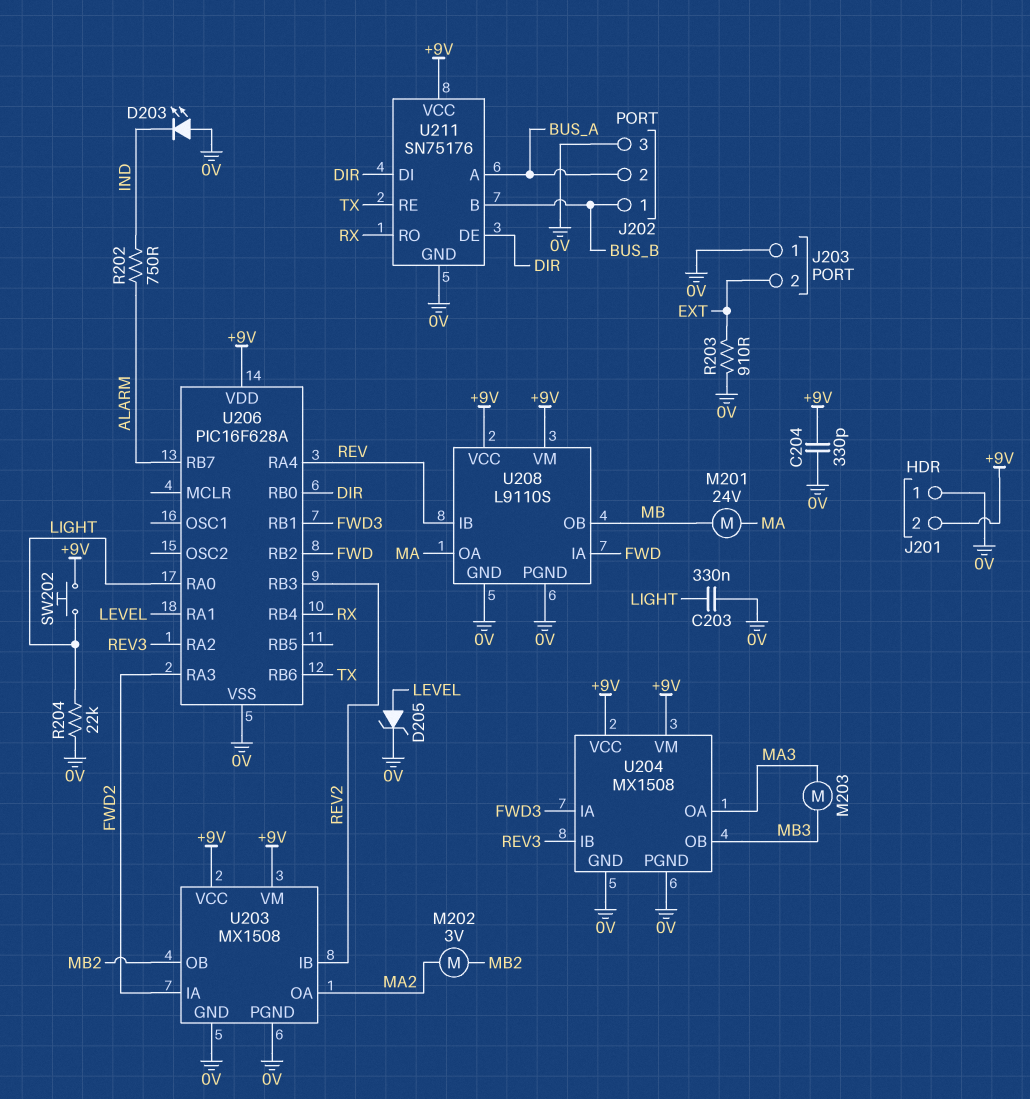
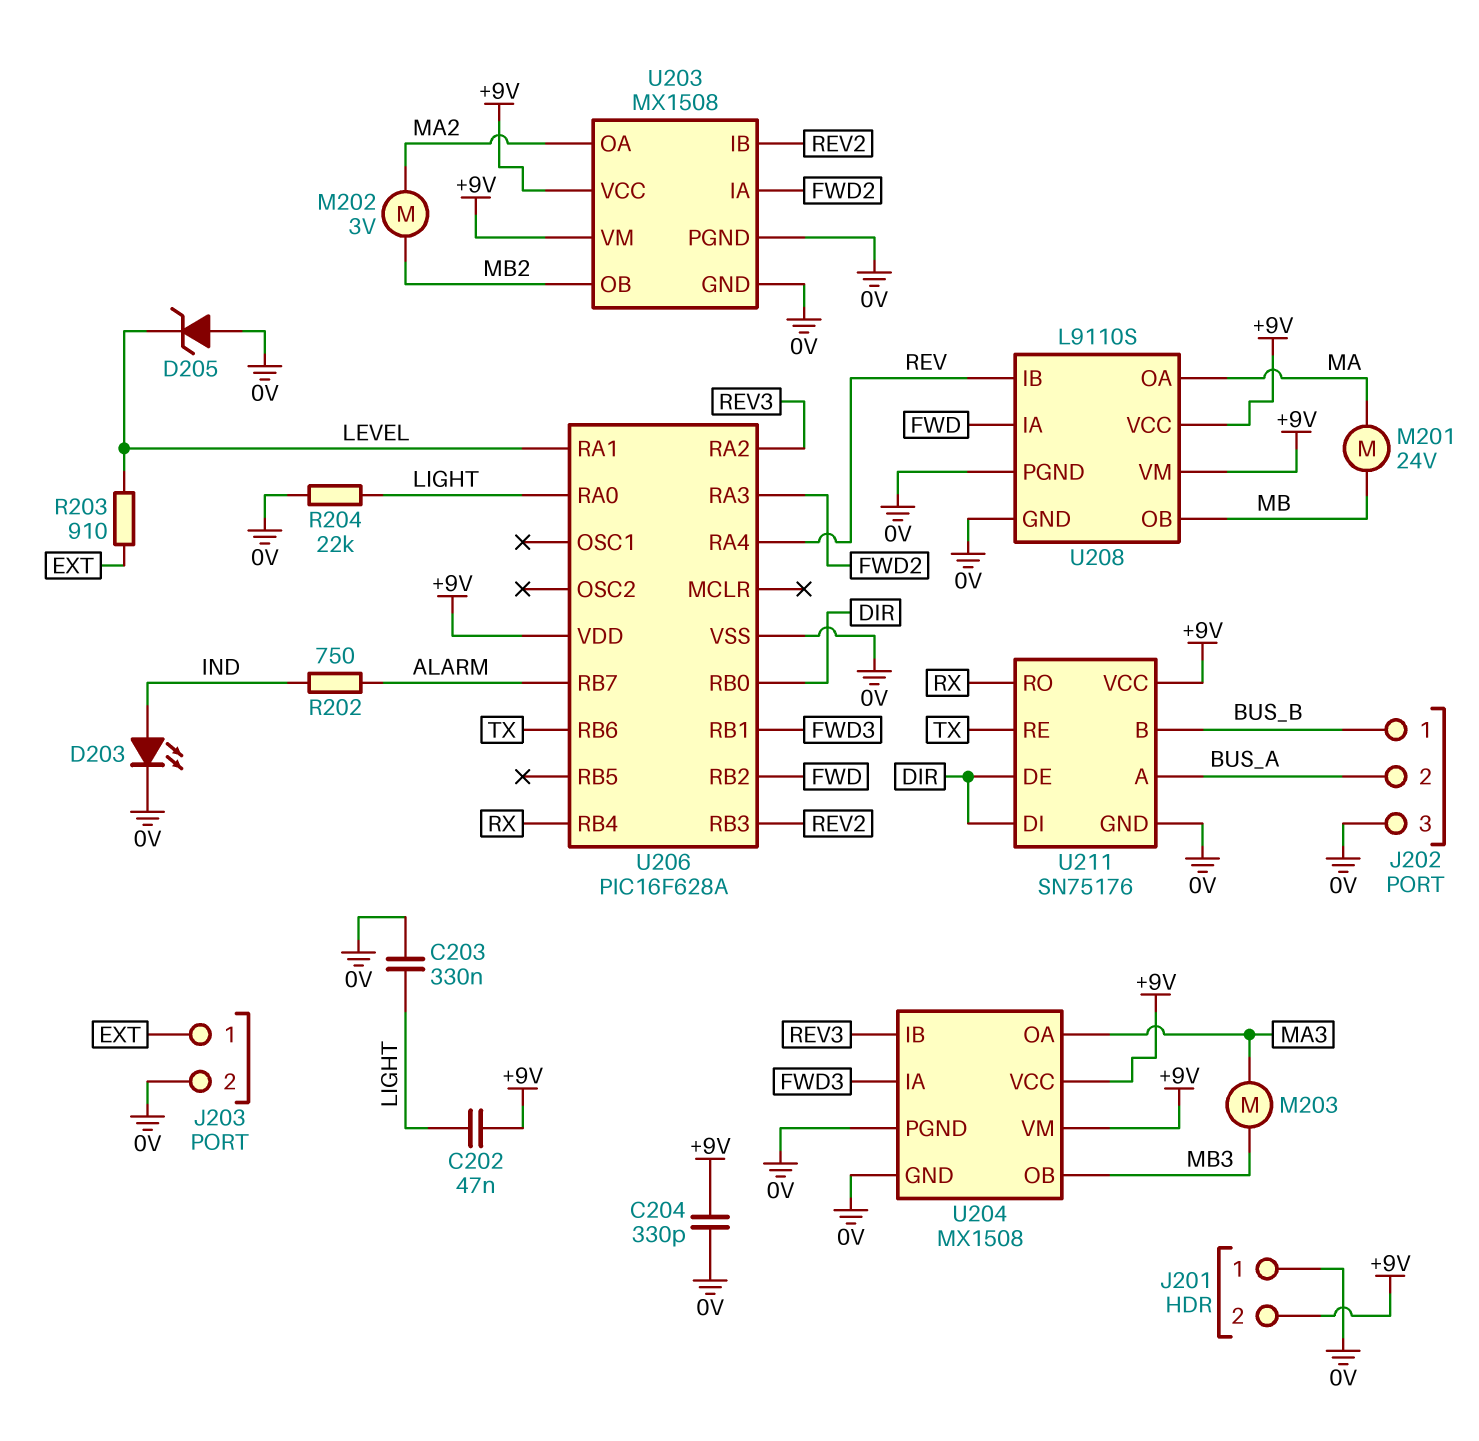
C202: none -> 47nF (+9V, LIGHT)
D203: LED (A 0V, K IND) -> LED (A IND, K 0V)
D205: zener (A LEVEL, K 0V) -> zener (A 0V, K LEVEL)
J203 pin 1: 0V -> EXT
J203 pin 2: EXT -> 0V
R203: 910 (0V, EXT) -> 910 (EXT, LEVEL)
SW202: button (+9V, LIGHT) -> none

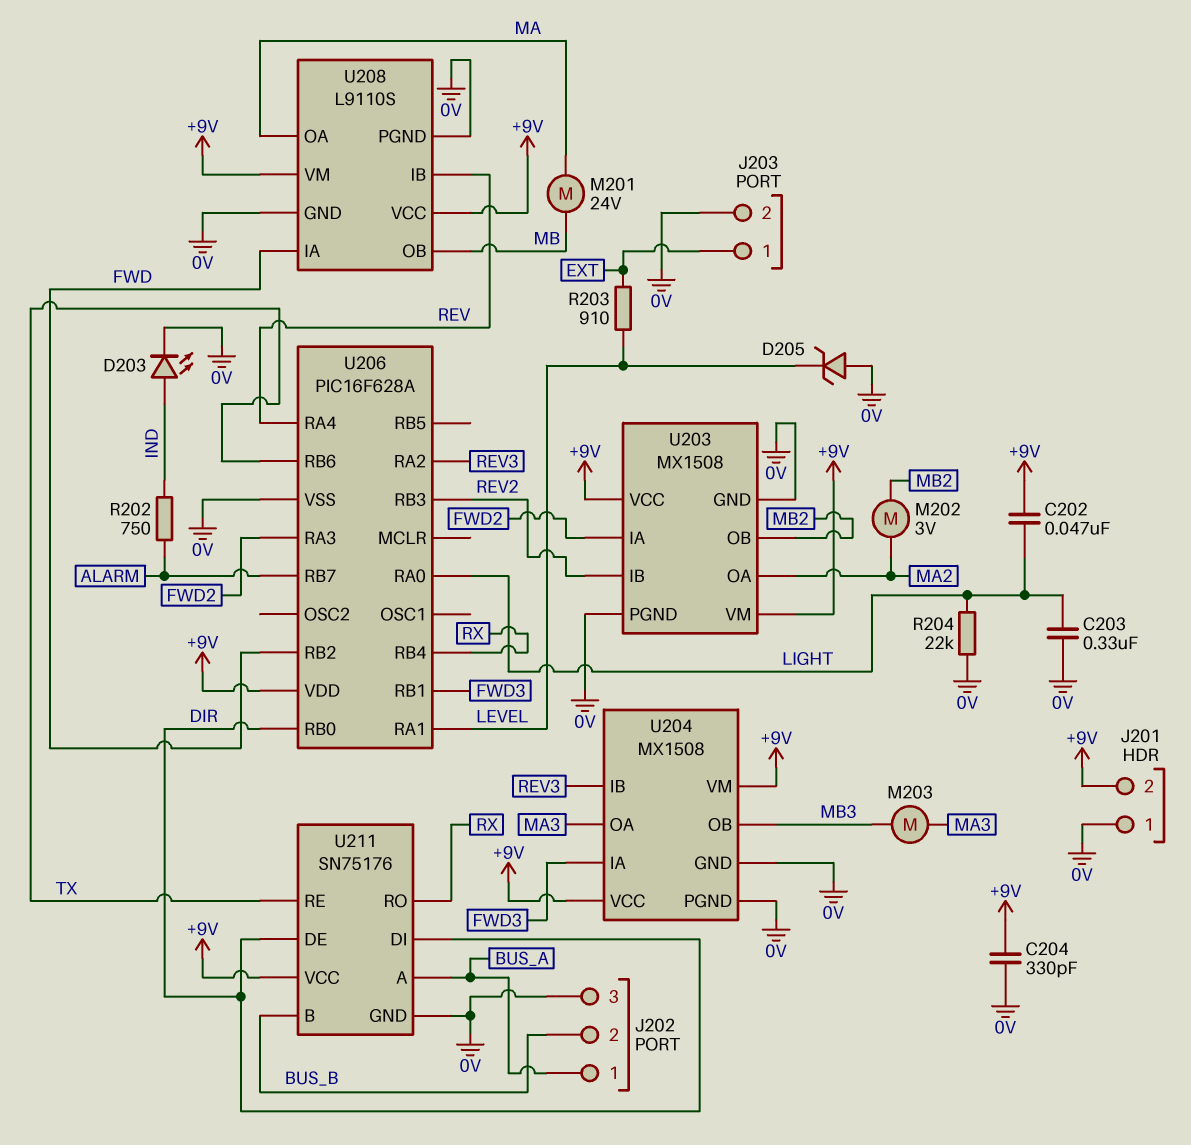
J202 pin 1: BUS_B -> BUS_A
J202 pin 2: BUS_A -> BUS_B

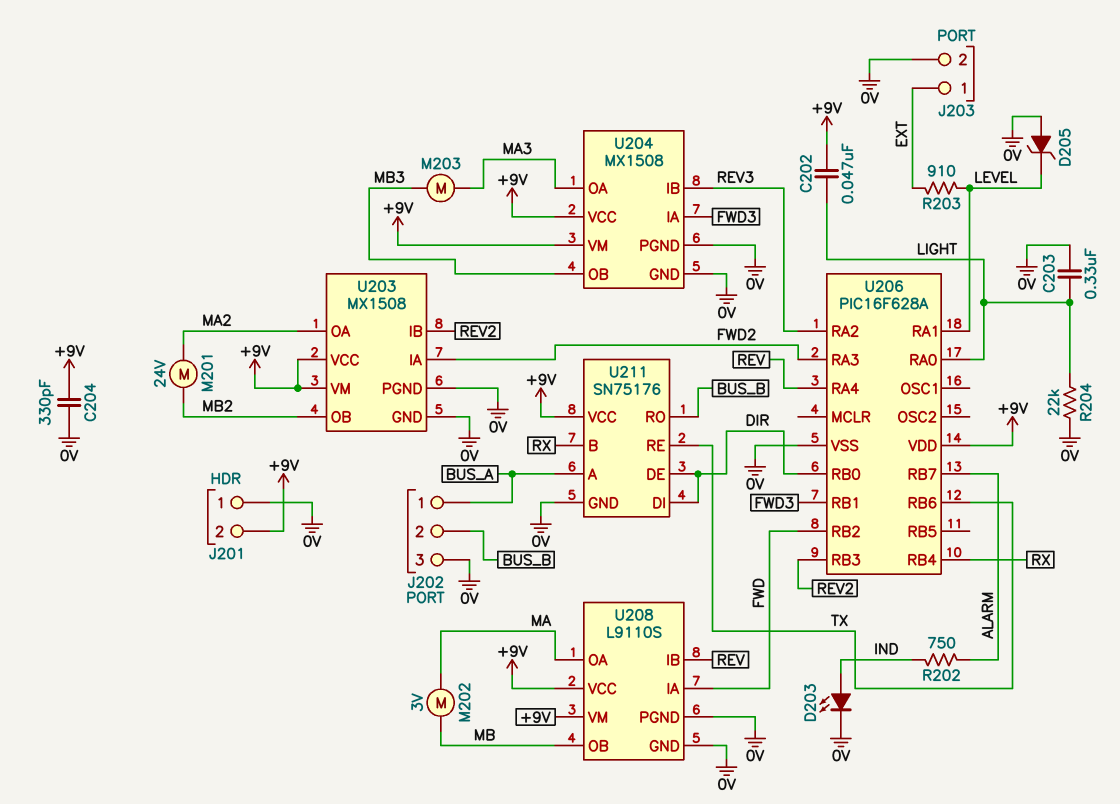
M201: motor 24V (MA, MB) -> motor 24V (MA2, MB2)
M202: motor 3V (MA2, MB2) -> motor 3V (MA, MB)
U211 pin B: BUS_B -> RX
U211 pin RO: RX -> BUS_B

